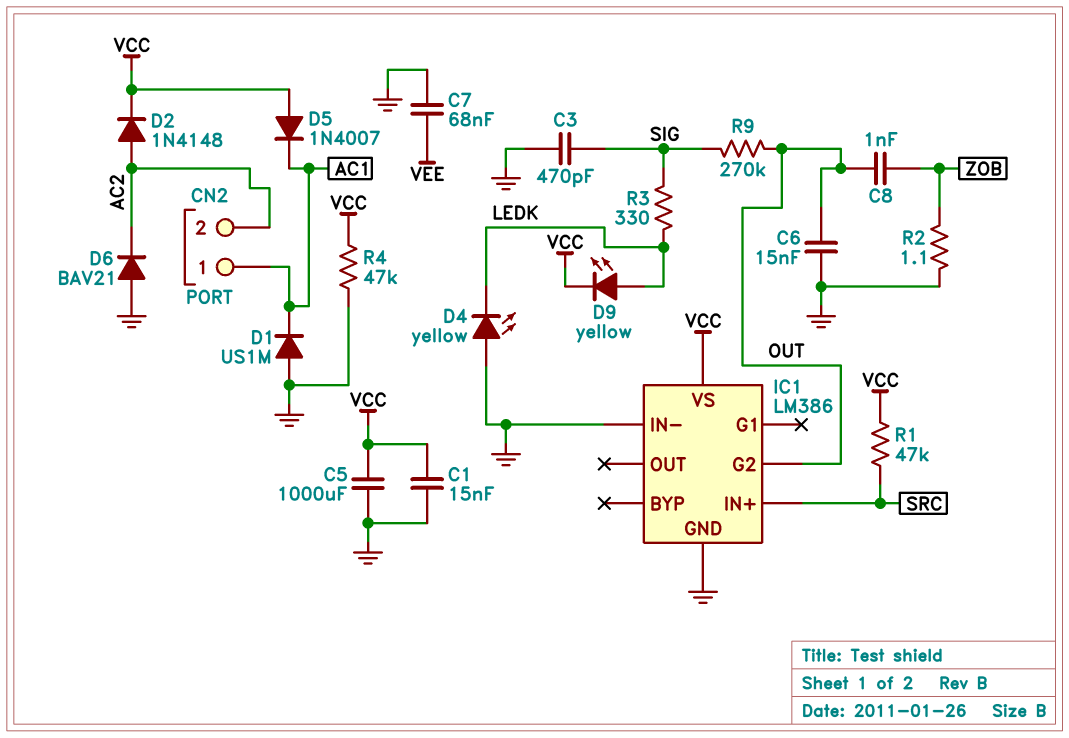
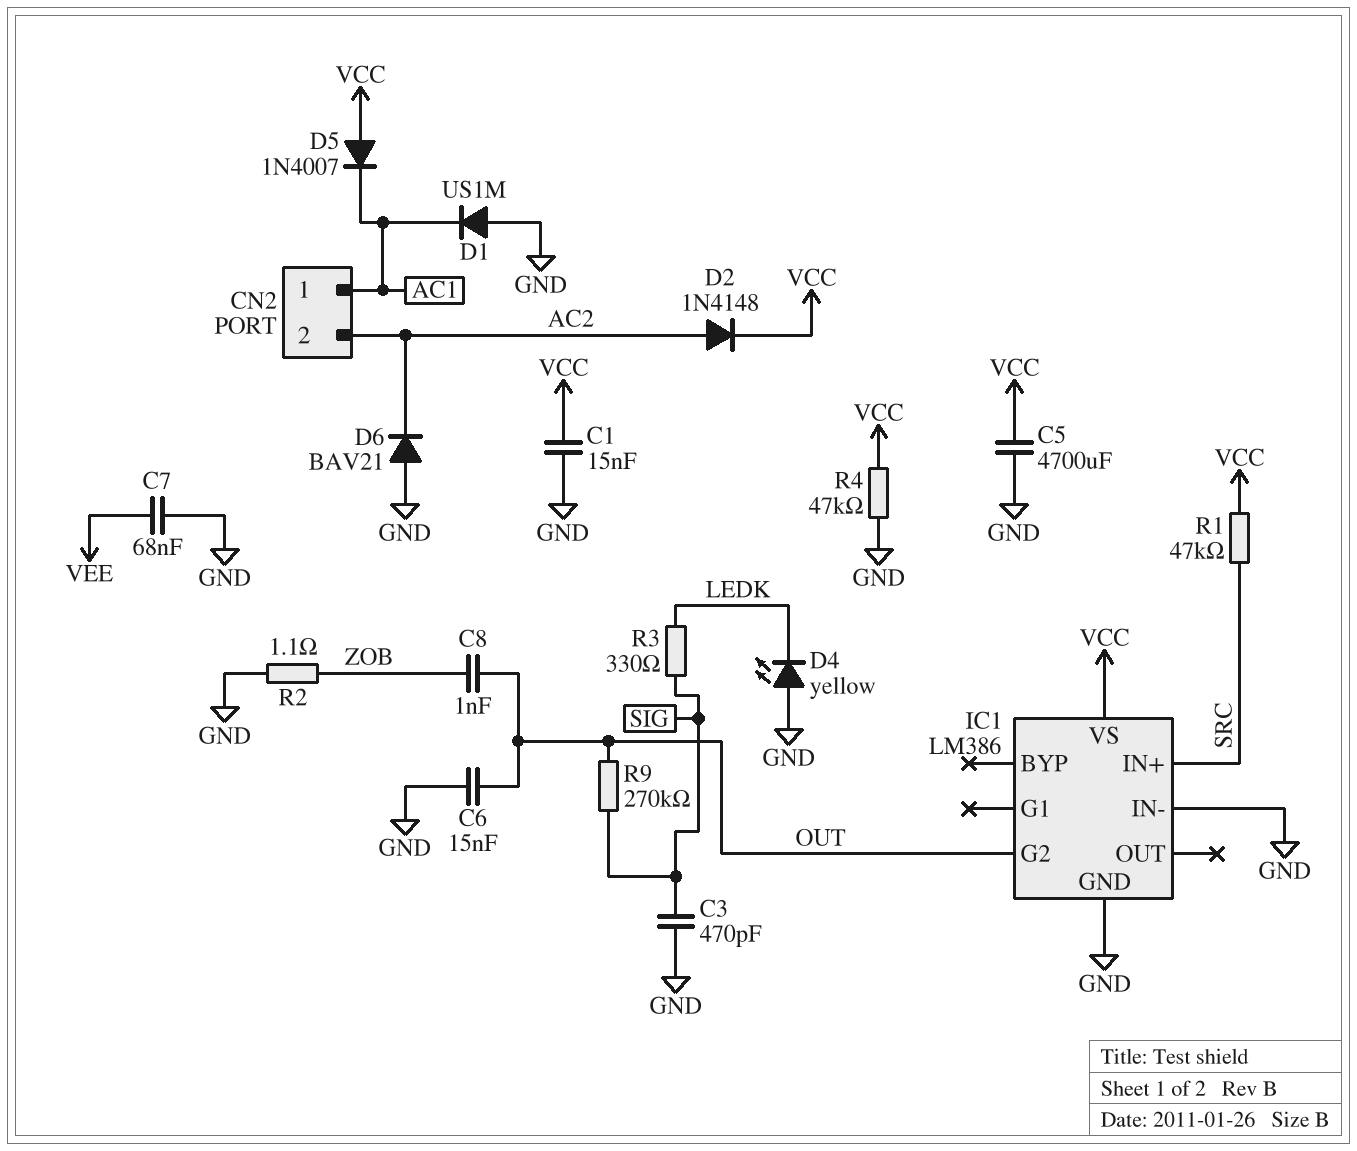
C5: 1000uF (GND, VCC) -> 4700uF (GND, VCC)
D9: LED yellow (A LEDK, K VCC) -> none

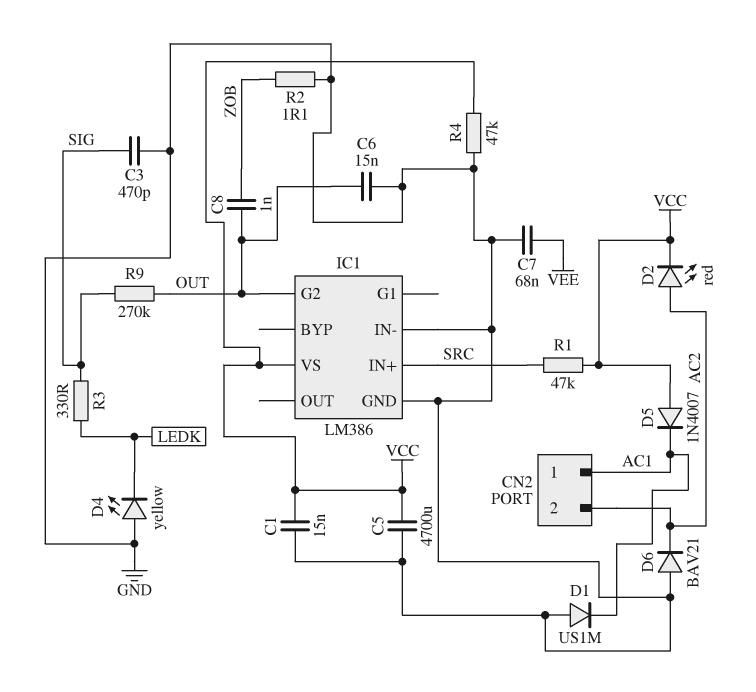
D2: diode 1N4148 (A AC2, K VCC) -> LED red (A AC2, K VCC)

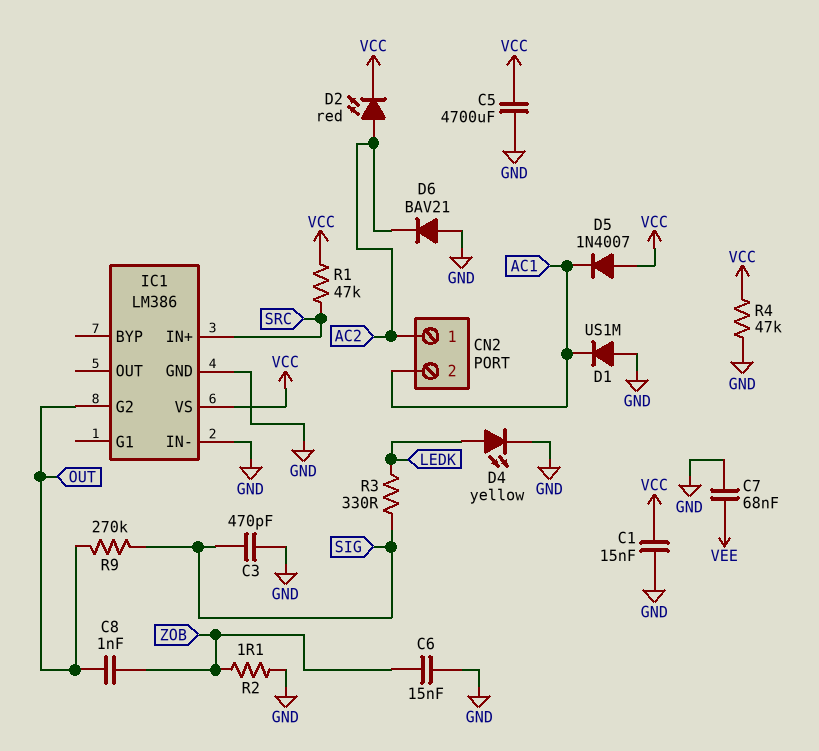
C6: 15nF (GND, OUT) -> 15nF (GND, ZOB)
CN2 pin 1: AC1 -> AC2
CN2 pin 2: AC2 -> AC1
D4: LED yellow (A GND, K LEDK) -> LED yellow (A LEDK, K GND)

